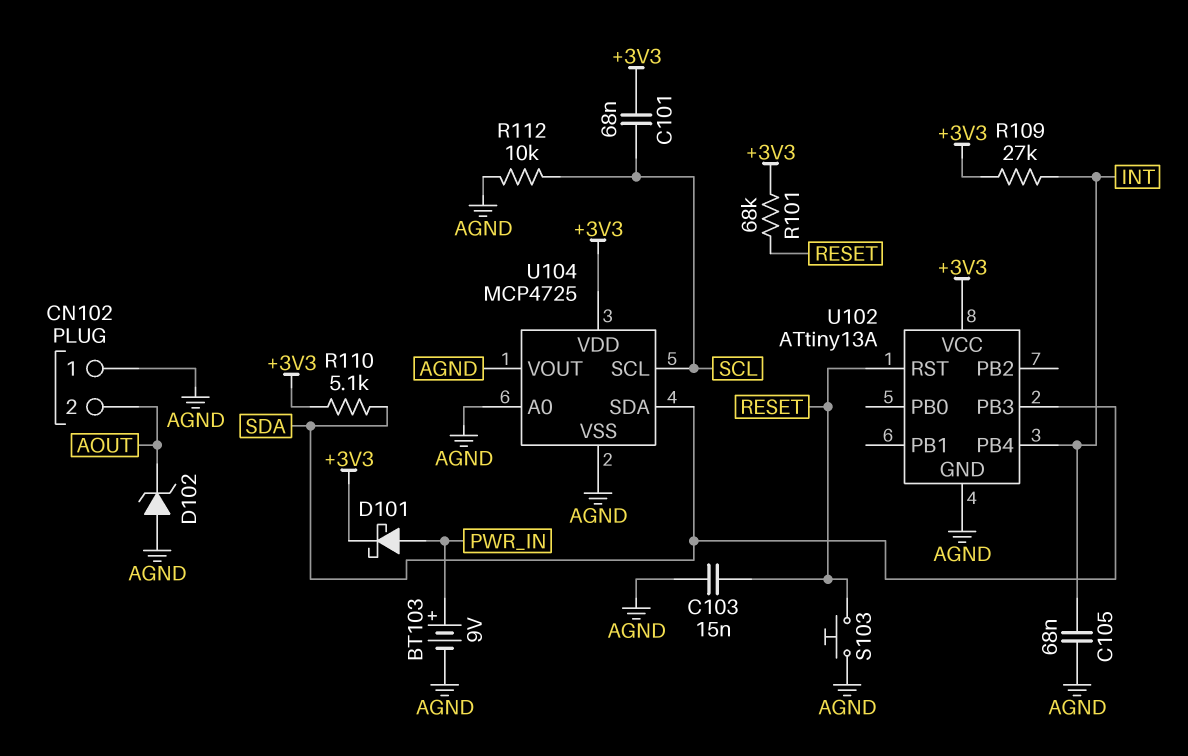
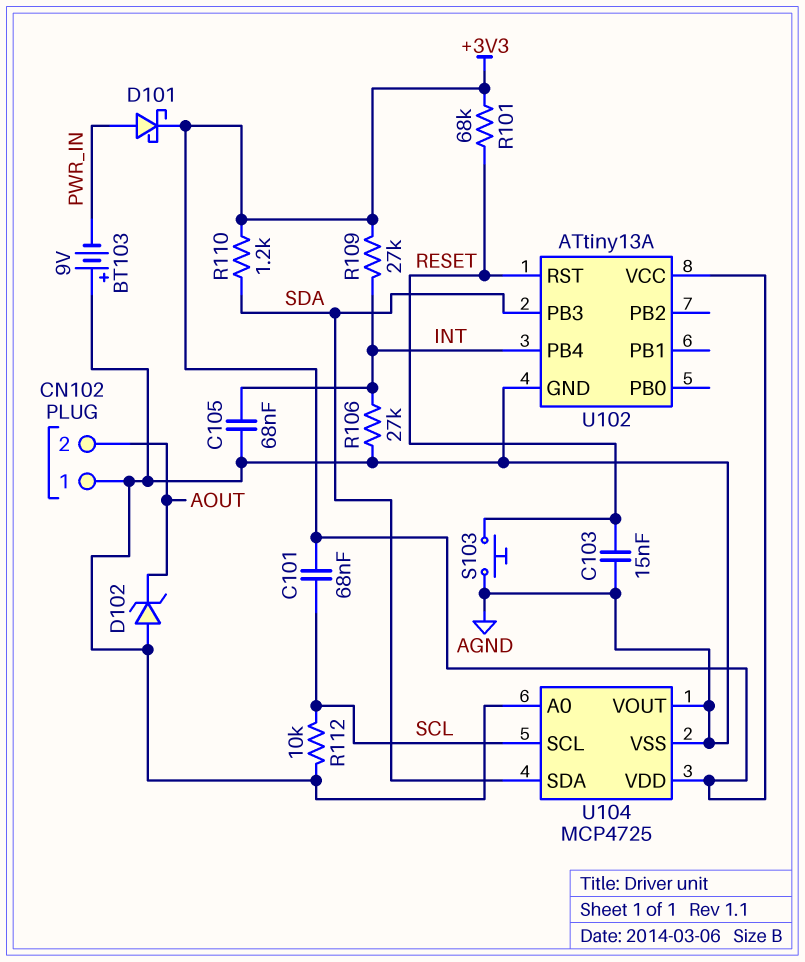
BT103: 9V (plus PWR_IN, minus AGND) -> 9V (plus AGND, minus PWR_IN)
R106: none -> 27k (AGND, INT)
R110: 5.1k (+3V3, SDA) -> 1.2k (+3V3, SDA)

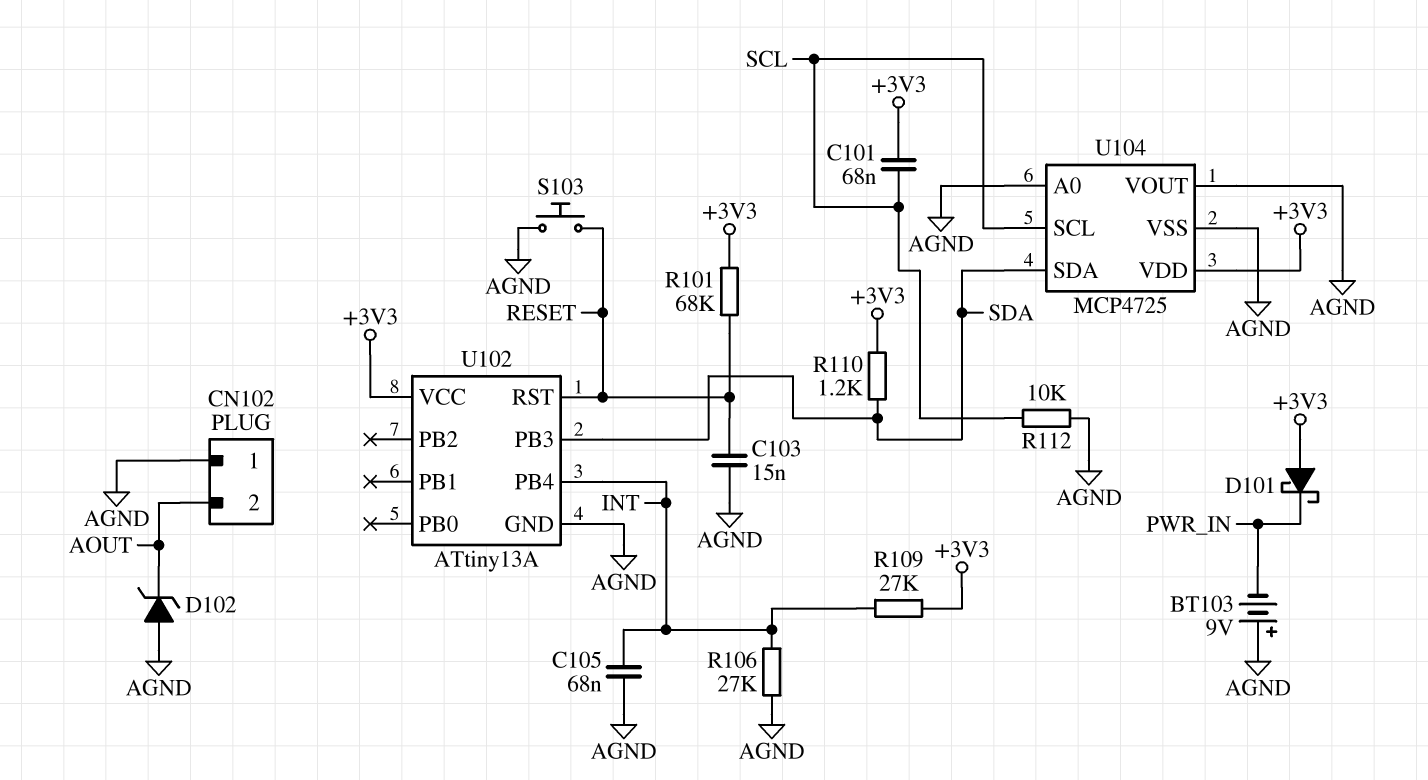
D101: schottky (A PWR_IN, K +3V3) -> schottky (A +3V3, K PWR_IN)

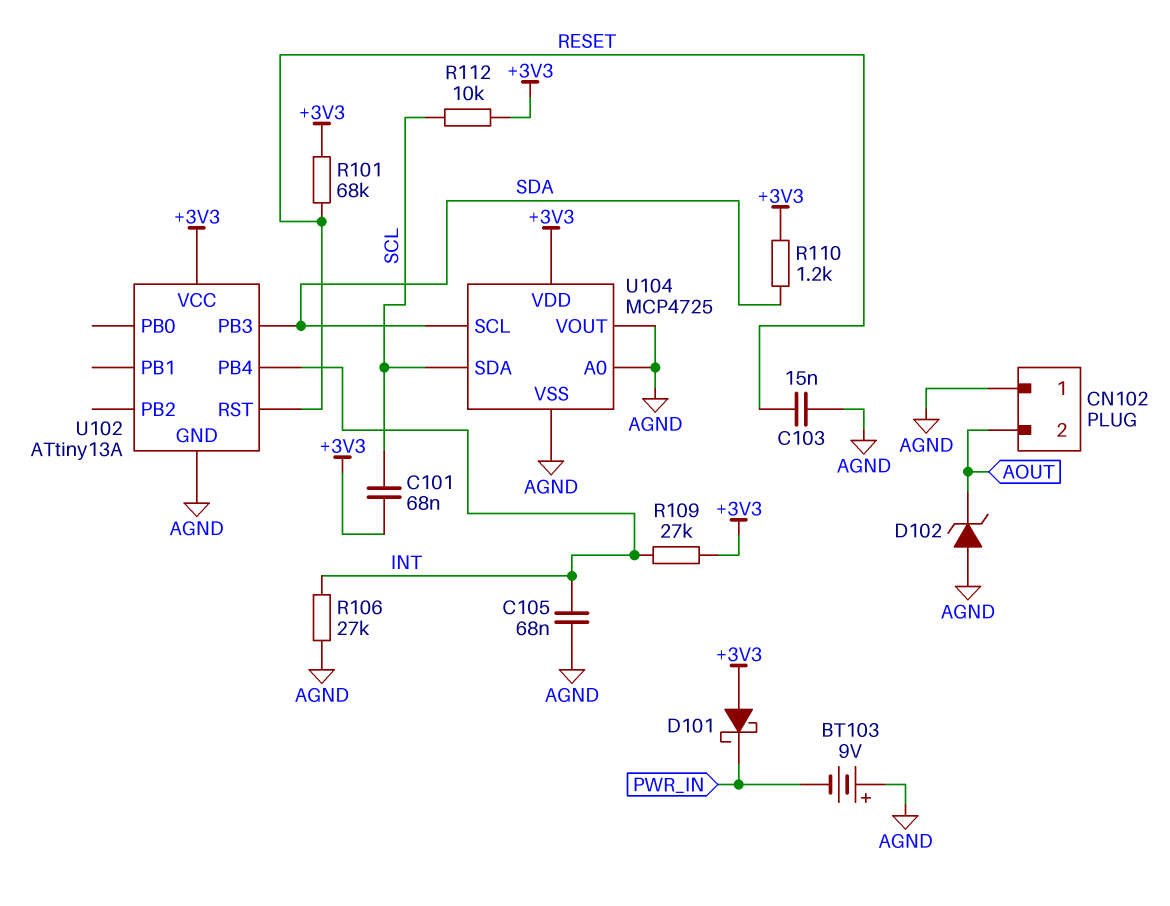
R112: 10k (AGND, SCL) -> 10k (+3V3, SCL)
S103: button (AGND, RESET) -> none
U104 pin SCL: SCL -> SDA
U104 pin SDA: SDA -> SCL

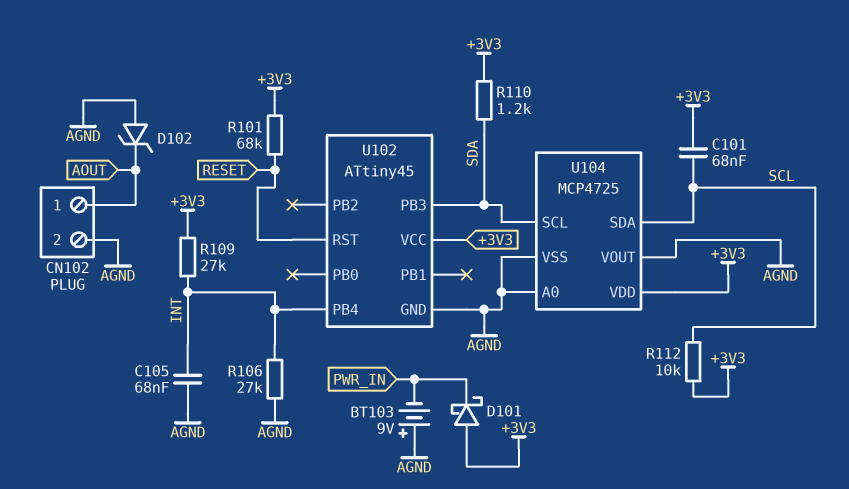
C103: 15nF (AGND, RESET) -> none
CN102 pin 1: AGND -> AOUT
CN102 pin 2: AOUT -> AGND
U102: ATtiny13A -> ATtiny45

